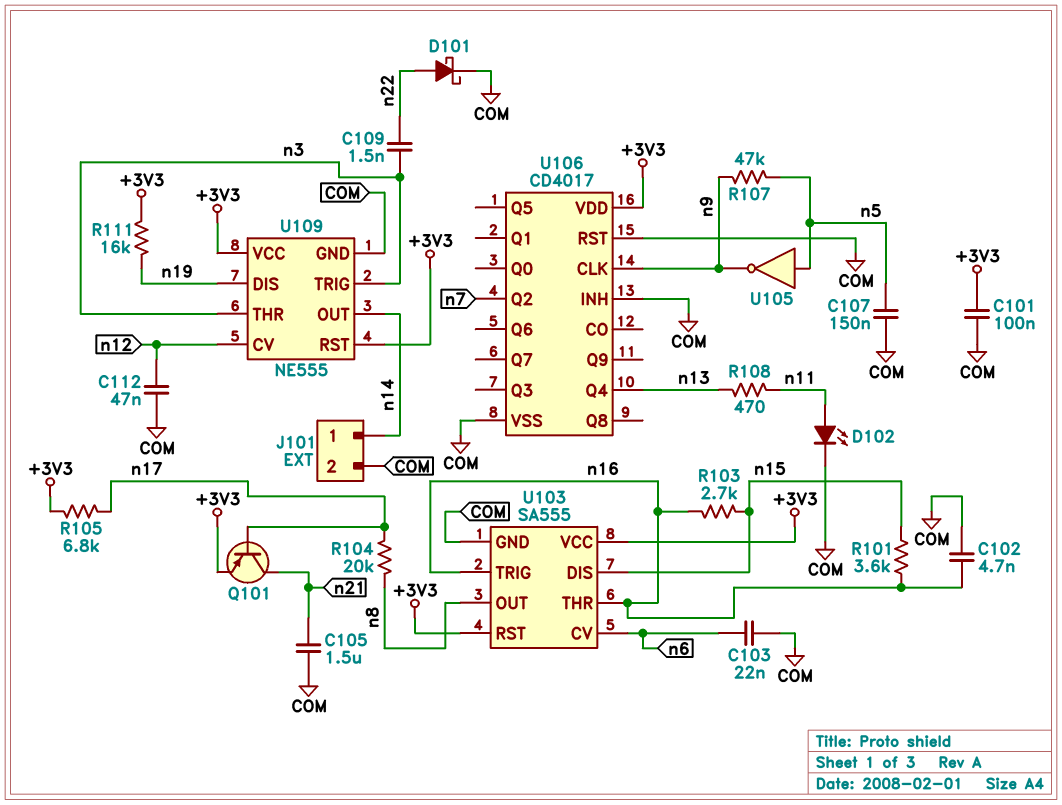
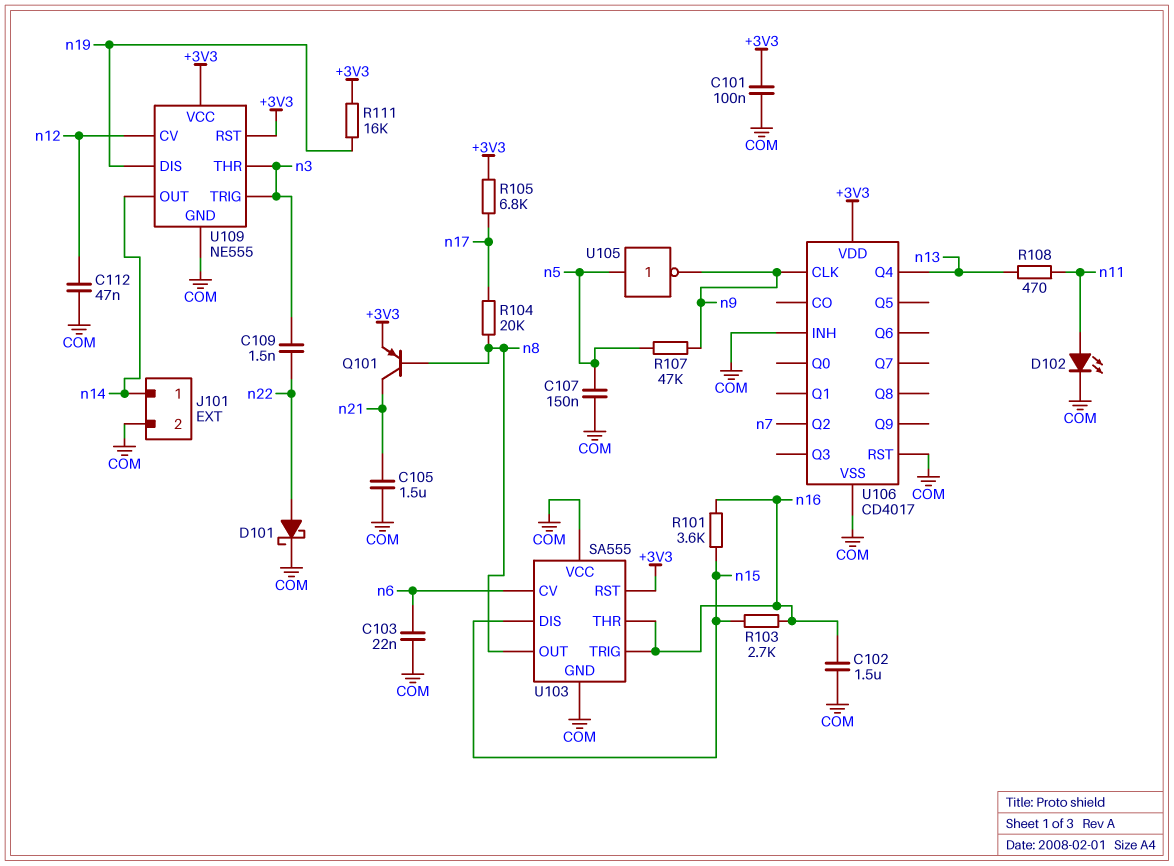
C102: 4.7nF (COM, n16) -> 1.5uF (COM, n16)
Q101: PNP (B n17, C n21, E +3V3) -> PNP (B n8, C n21, E +3V3)
U103 pin VCC: +3V3 -> COM

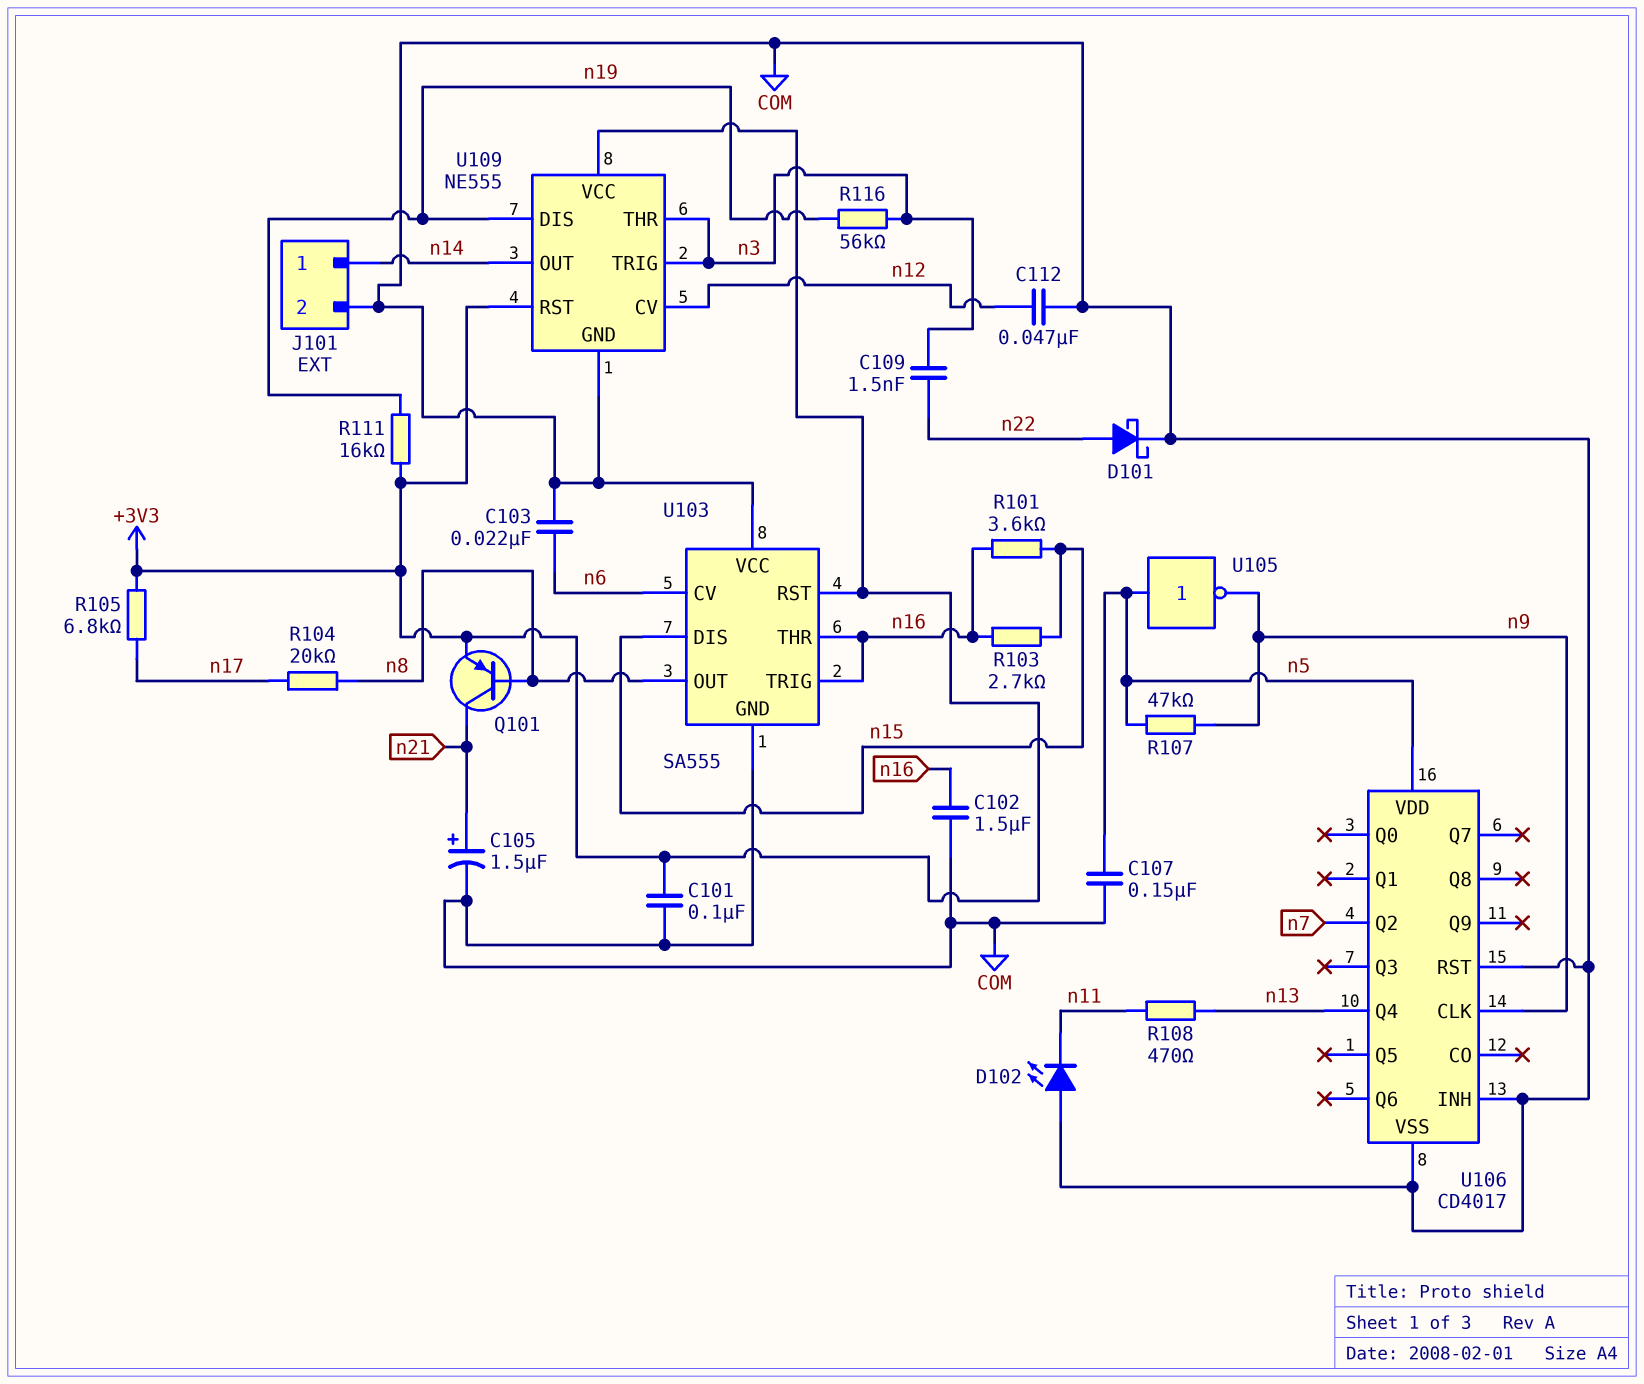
C105: 1.5uF (COM, n21) -> 1.5uF (plus n21, minus COM)
D102: LED (A n11, K COM) -> LED (A COM, K n11)
R116: none -> 56k (n3, n19)
U106 pin VDD: +3V3 -> n5

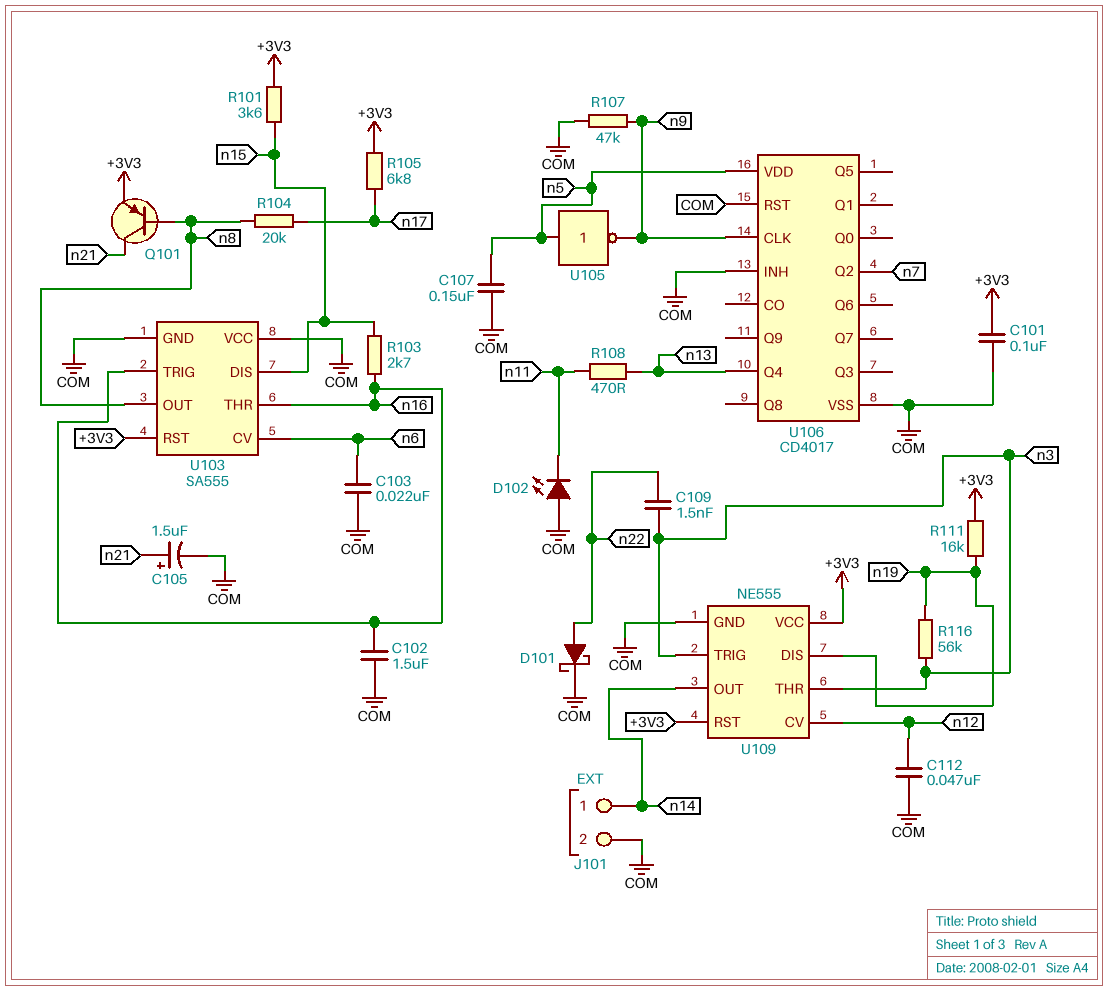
R101: 3.6k (n15, n16) -> 3.6k (+3V3, n15)
R107: 47k (n5, n9) -> 47k (COM, n9)

